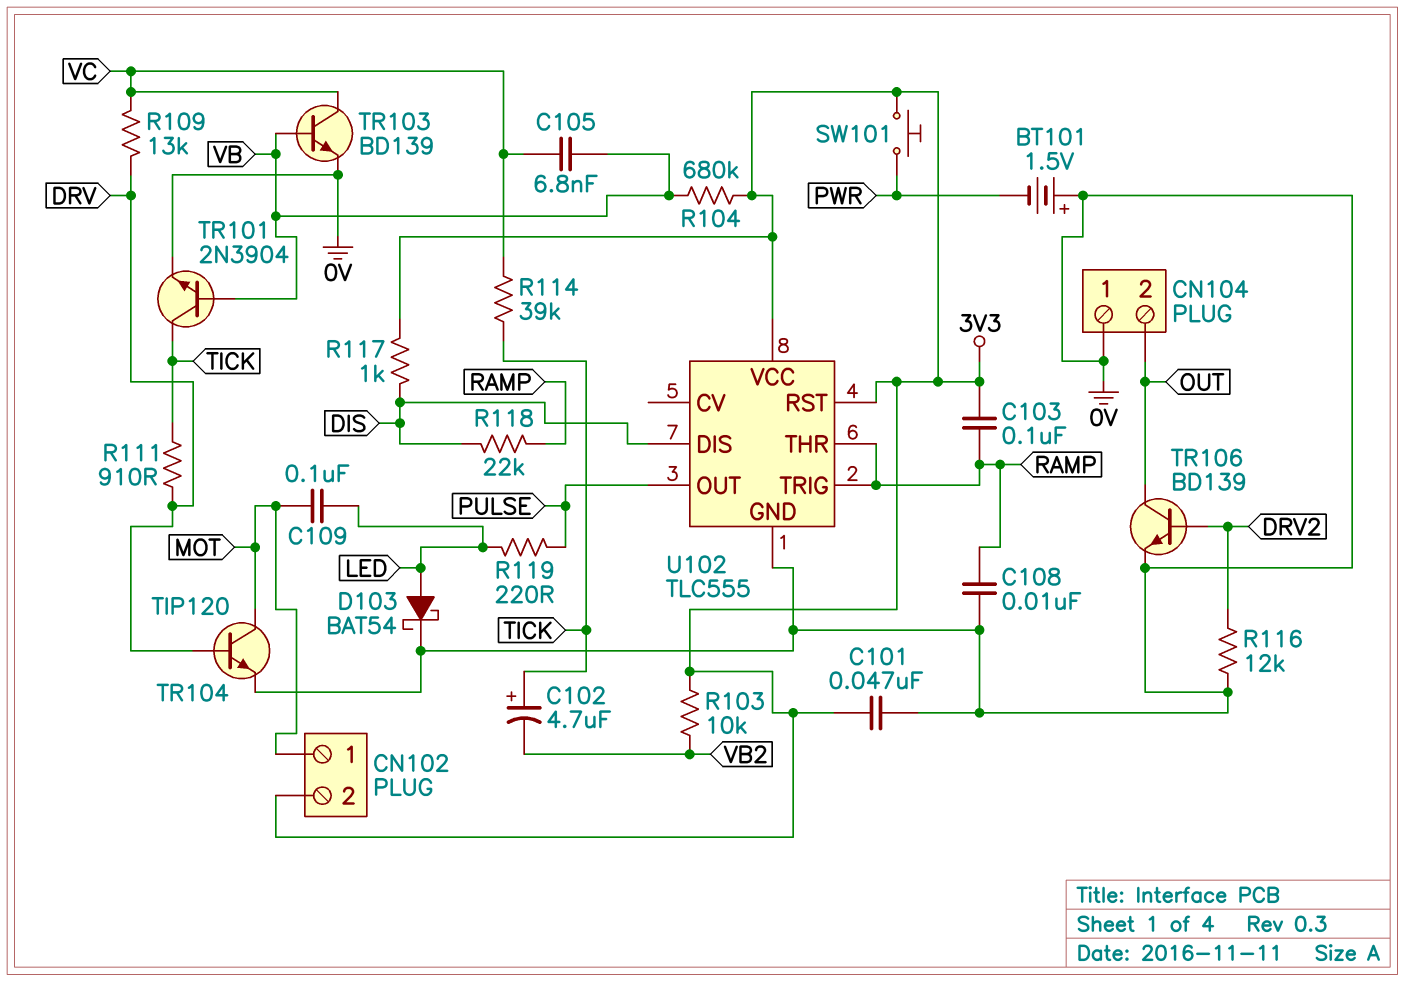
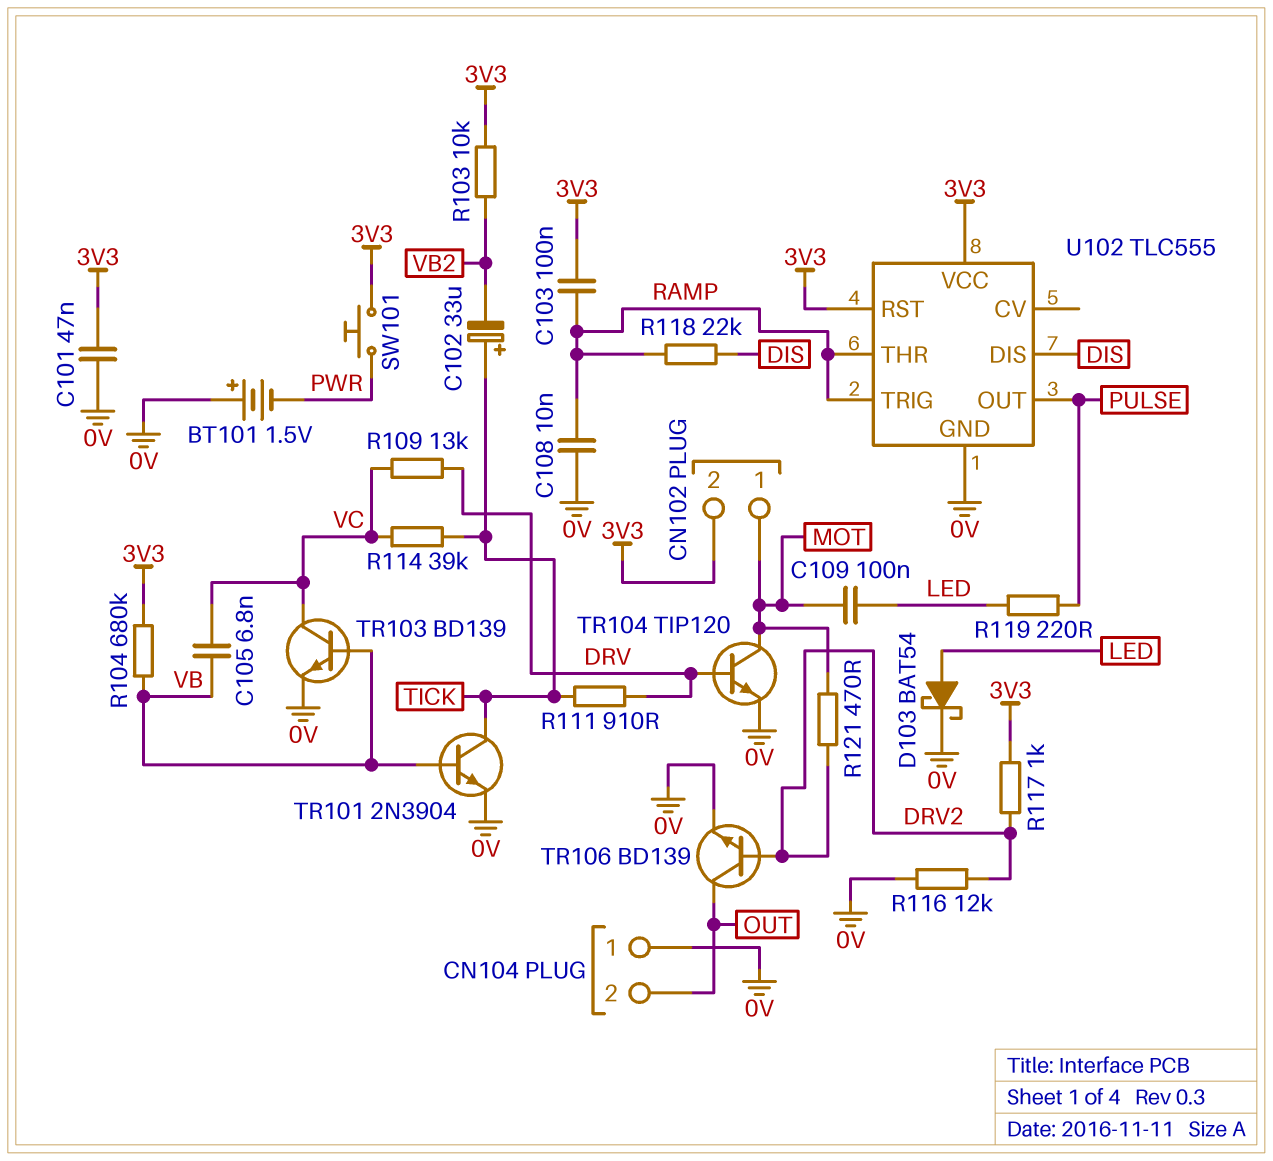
C102: 4.7uF (plus TICK, minus VB2) -> 33uF (plus TICK, minus VB2)
R117: 1k (3V3, DIS) -> 1k (3V3, DRV2)
R121: none -> 470 (DRV2, MOT)

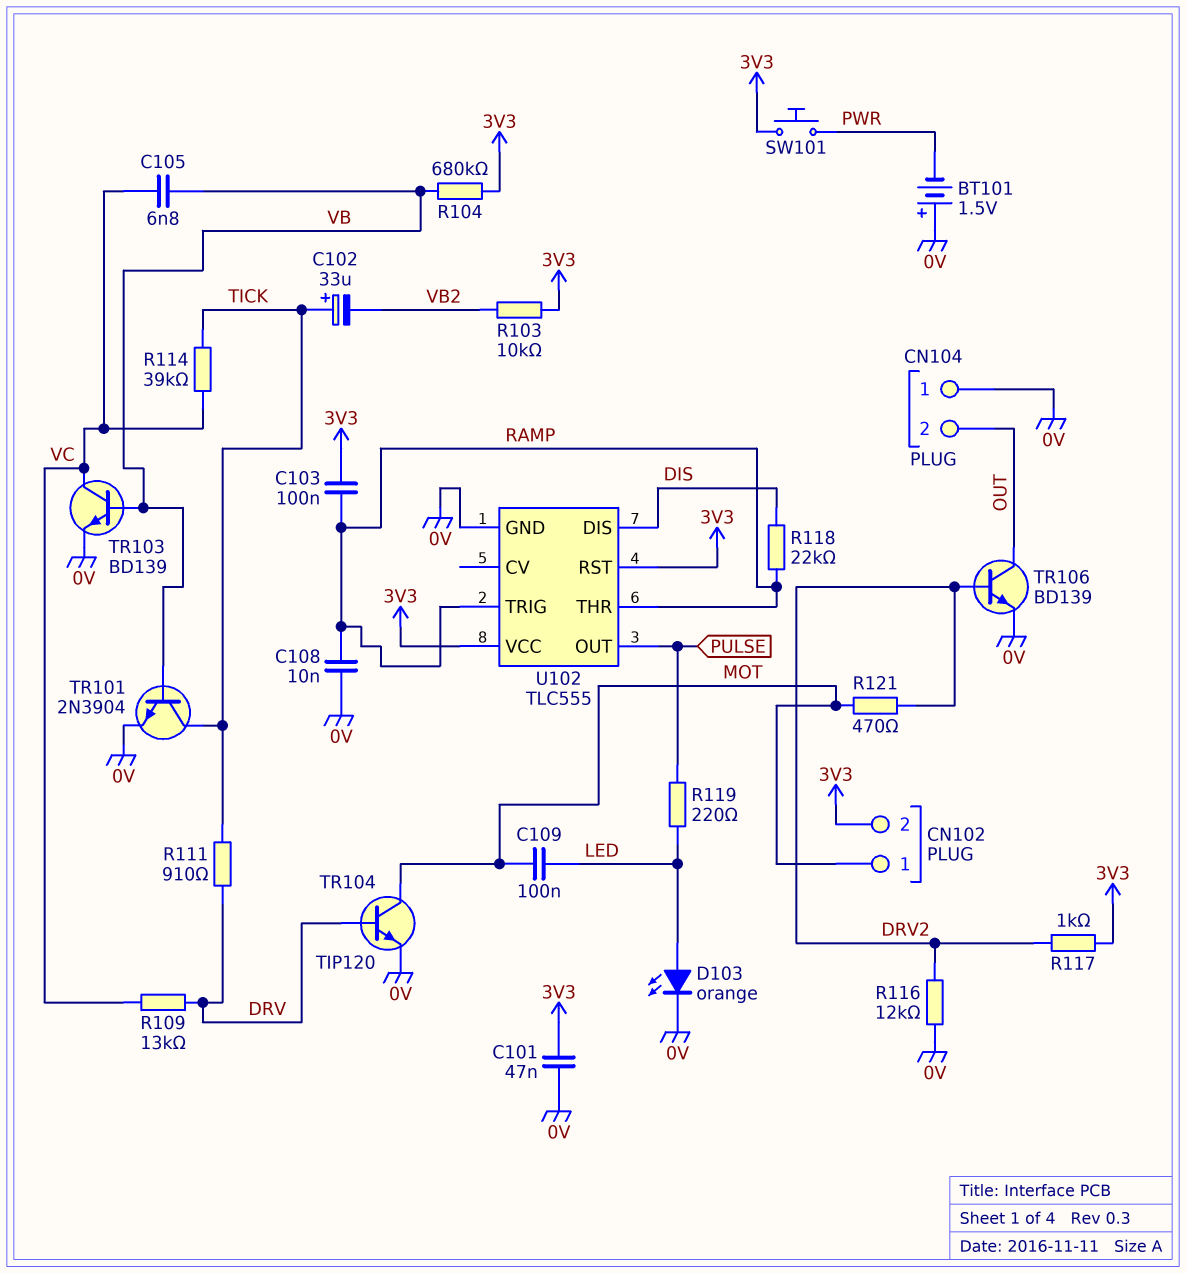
D103: schottky BAT54 (A LED, K 0V) -> LED orange (A LED, K 0V)

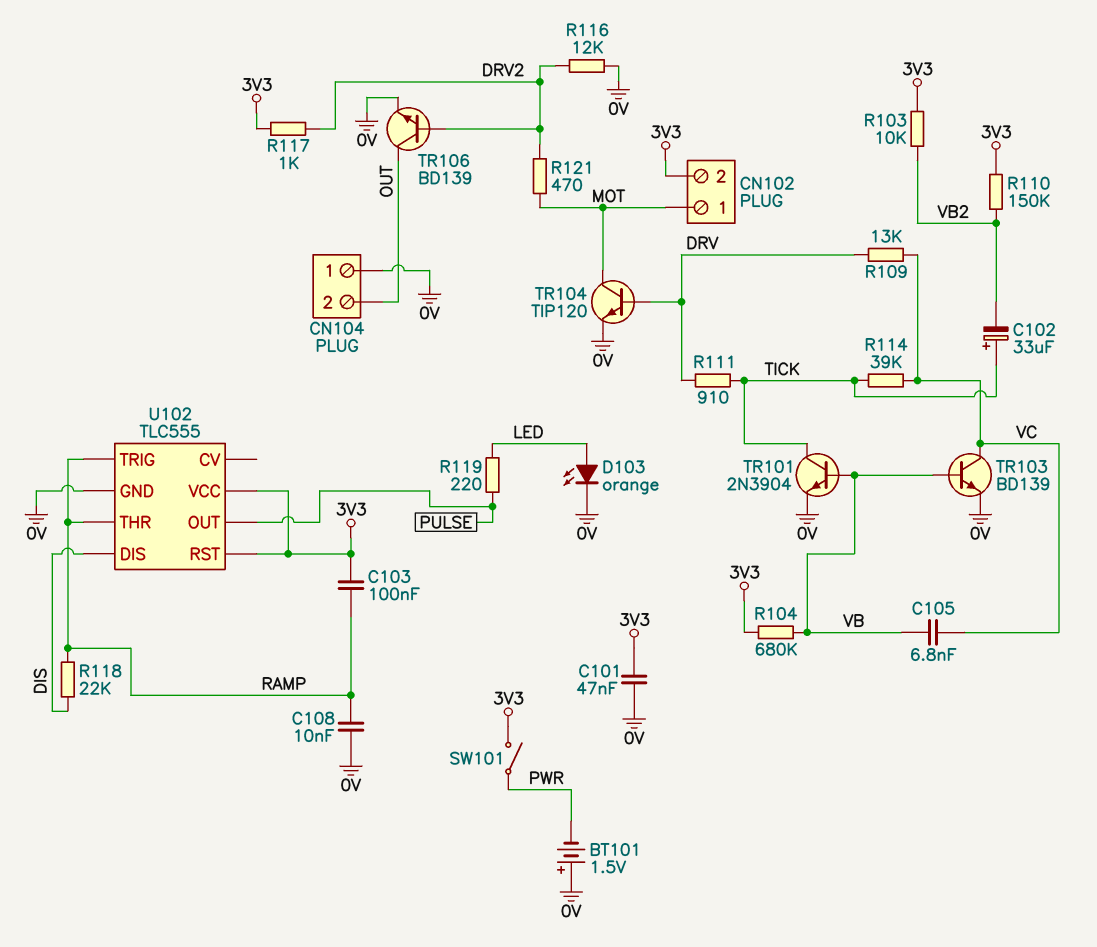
C109: 100nF (LED, MOT) -> none
R110: none -> 150k (3V3, VB2)
SW101: button (3V3, PWR) -> switch (3V3, PWR)

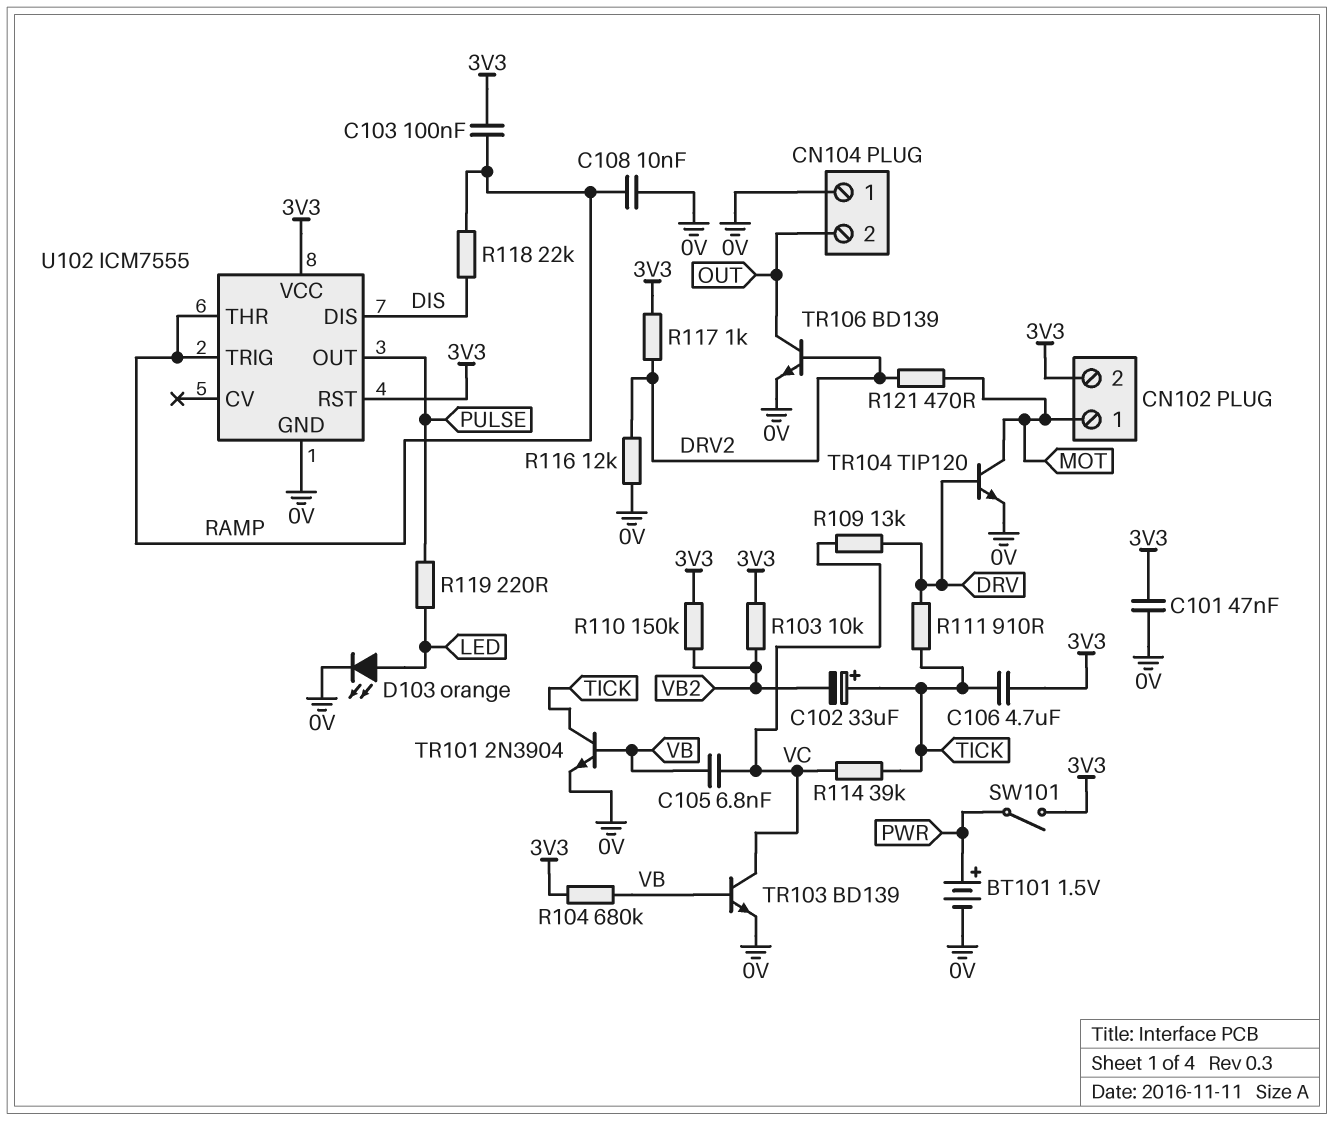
BT101: 1.5V (plus 0V, minus PWR) -> 1.5V (plus PWR, minus 0V)
C106: none -> 4.7uF (3V3, TICK)
U102: TLC555 -> ICM7555

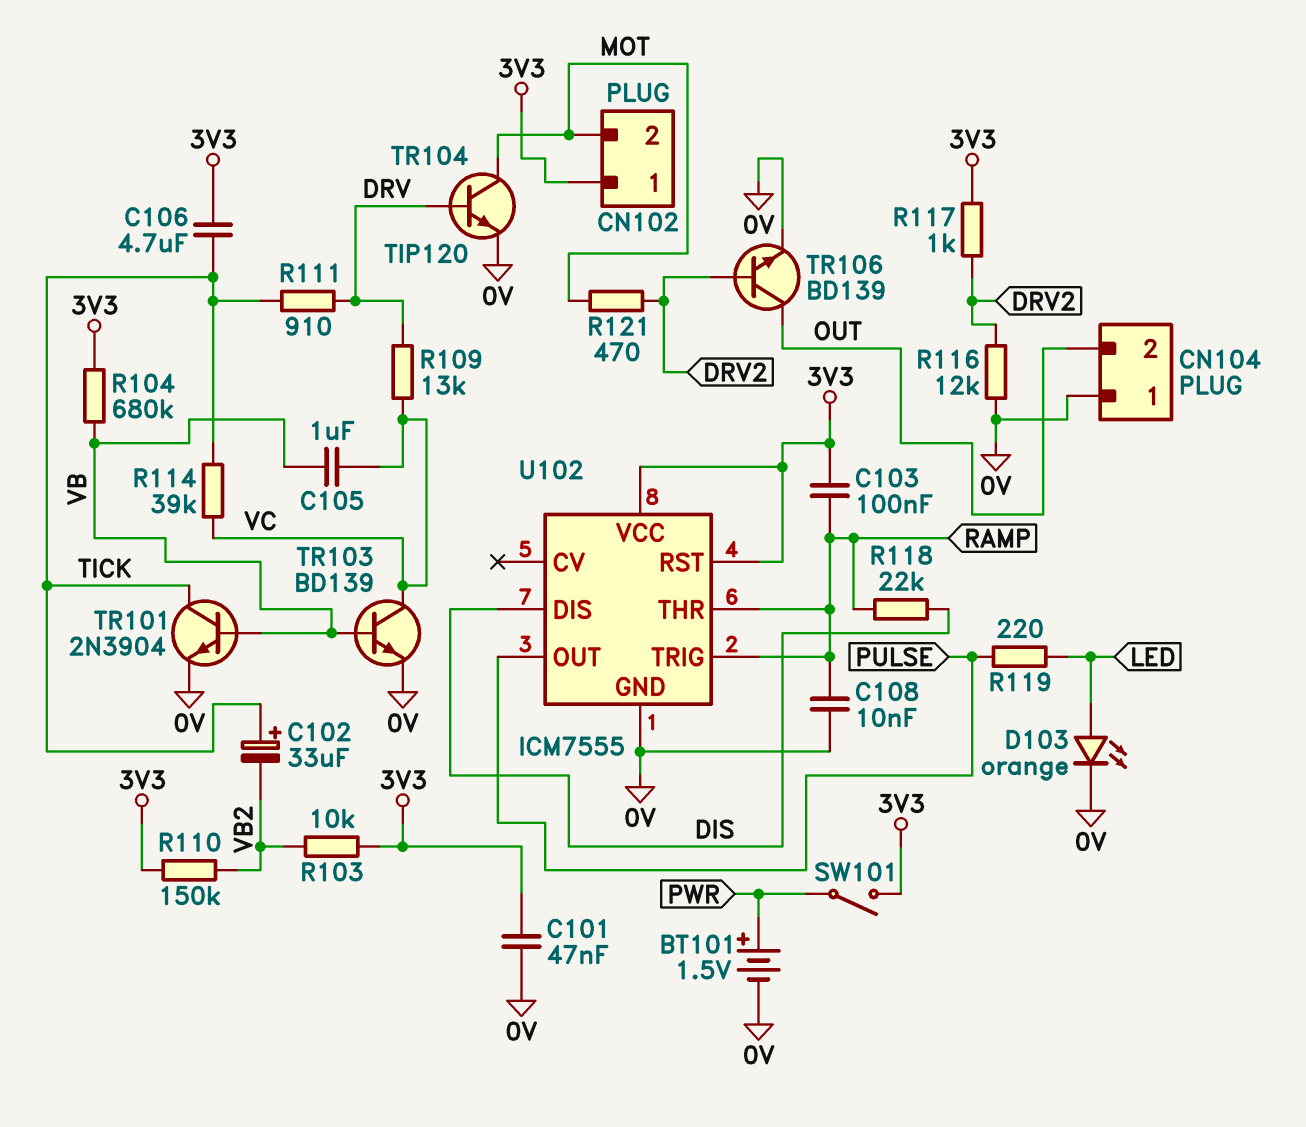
C105: 6.8nF (VB, VC) -> 1uF (VB, VC)
CN102 pin 1: MOT -> 3V3
CN102 pin 2: 3V3 -> MOT

